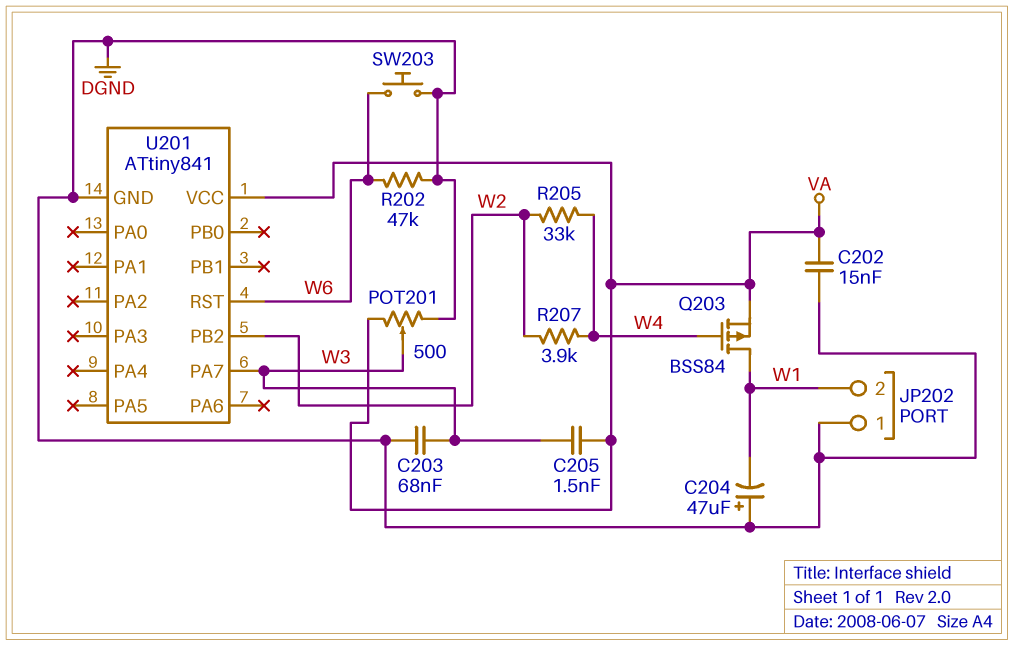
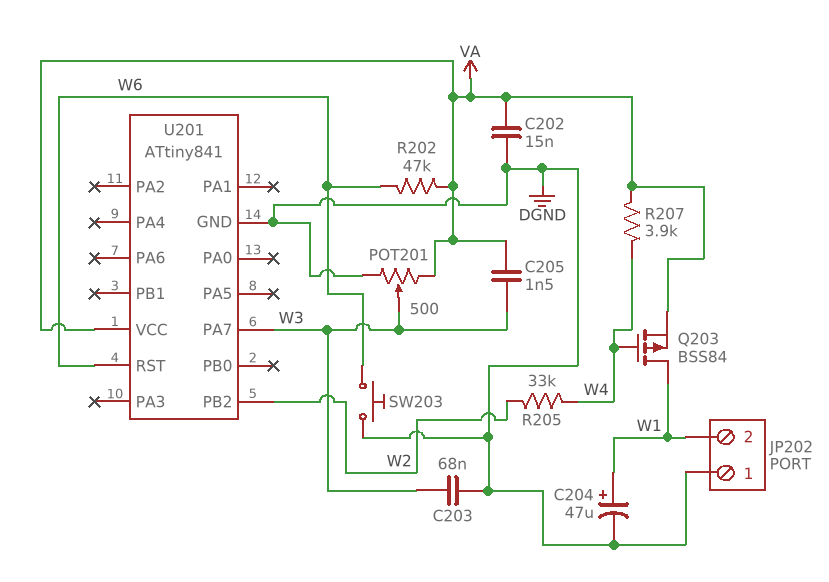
C204: 47uF (plus DGND, minus W1) -> 47uF (plus W1, minus DGND)
R202: 47k (DGND, W6) -> 47k (VA, W6)
R207: 3.9k (W2, W4) -> 3.9k (VA, W4)

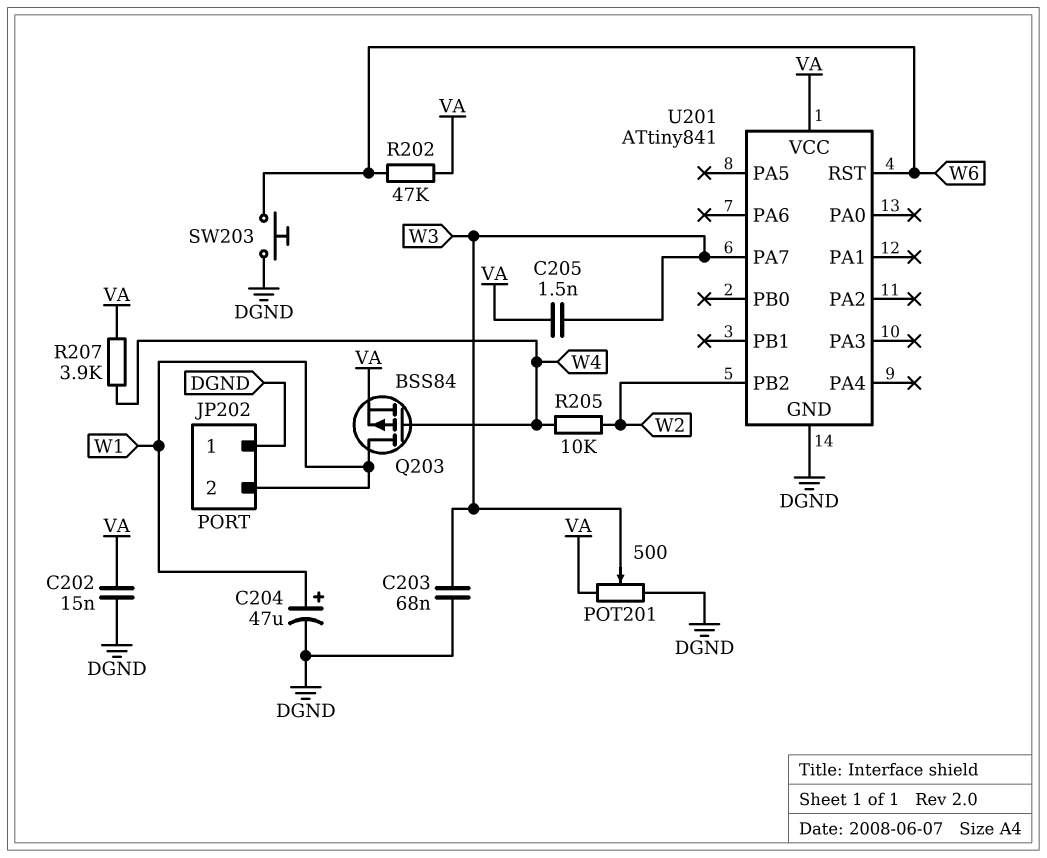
R205: 33k (W2, W4) -> 10k (W2, W4)

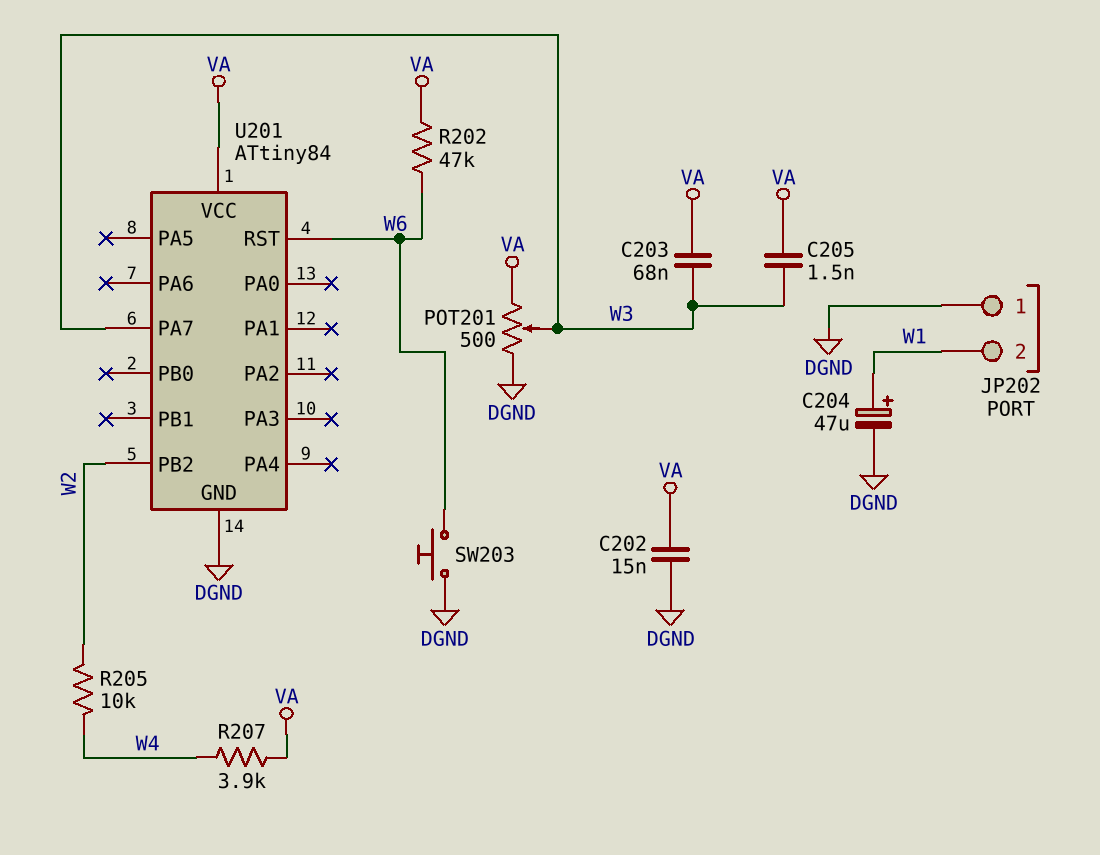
C203: 68nF (DGND, W3) -> 68nF (VA, W3)
Q203: PMOS BSS84 (G W4, D W1, S VA) -> none
U201: ATtiny841 -> ATtiny84

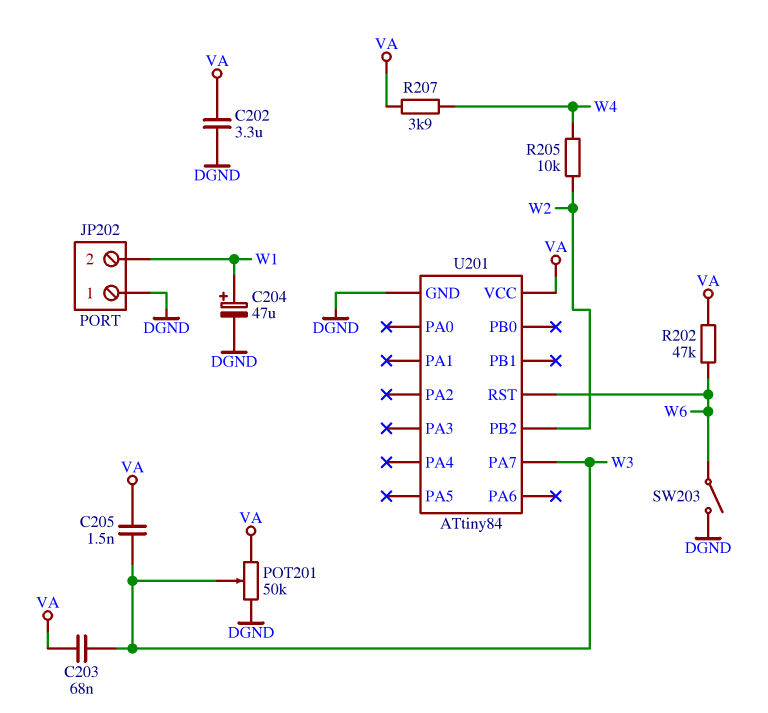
C202: 15nF (DGND, VA) -> 3.3uF (DGND, VA)
POT201: 500 (DGND, VA, wiper W3) -> 50k (DGND, VA, wiper W3)
SW203: button (DGND, W6) -> switch (DGND, W6)

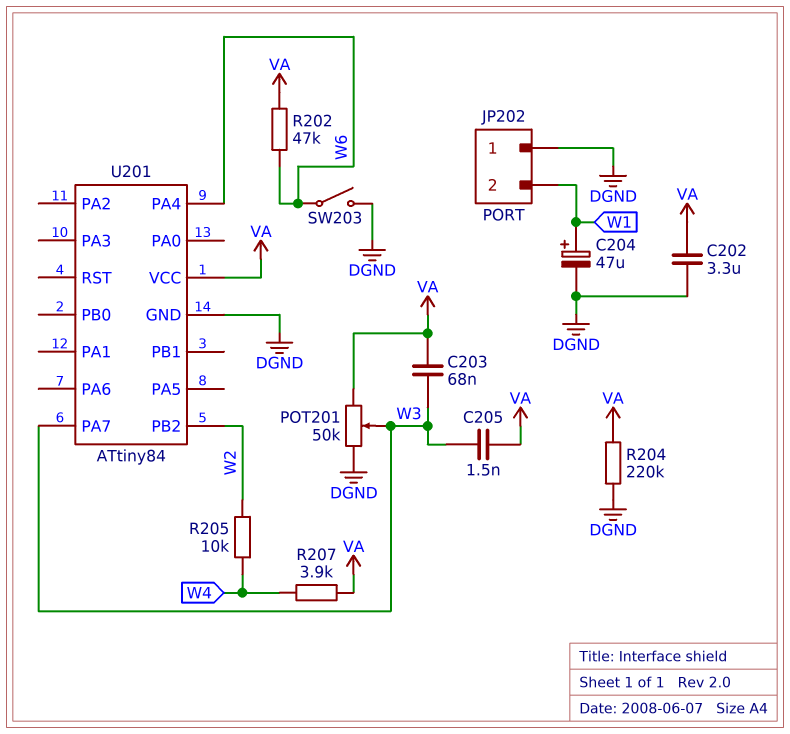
R204: none -> 220k (DGND, VA)
U201 pin PA4: none -> W6
U201 pin RST: W6 -> none

